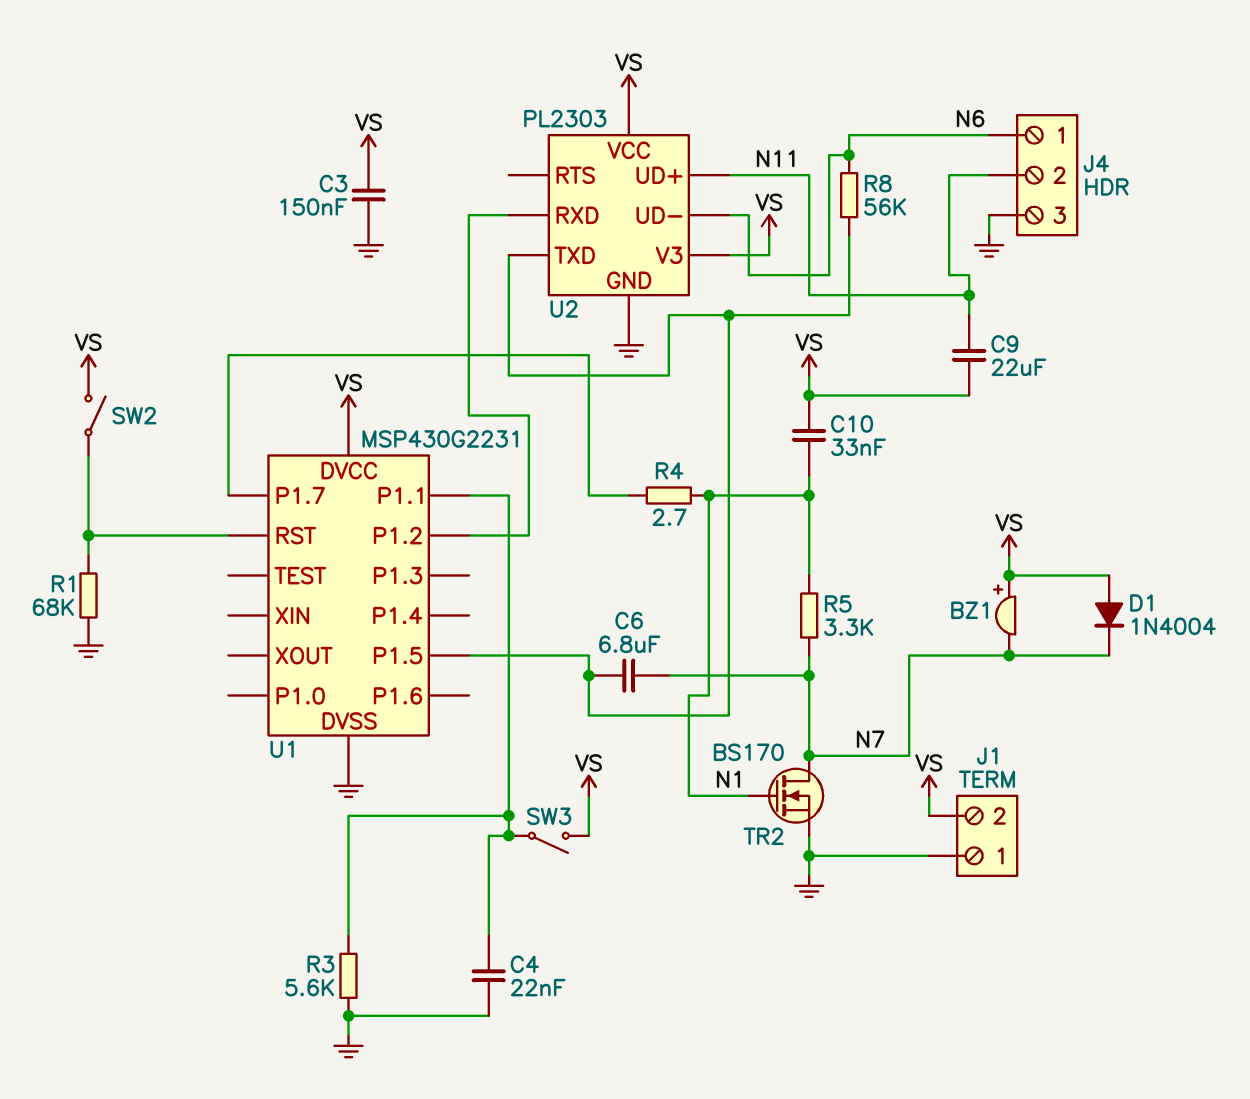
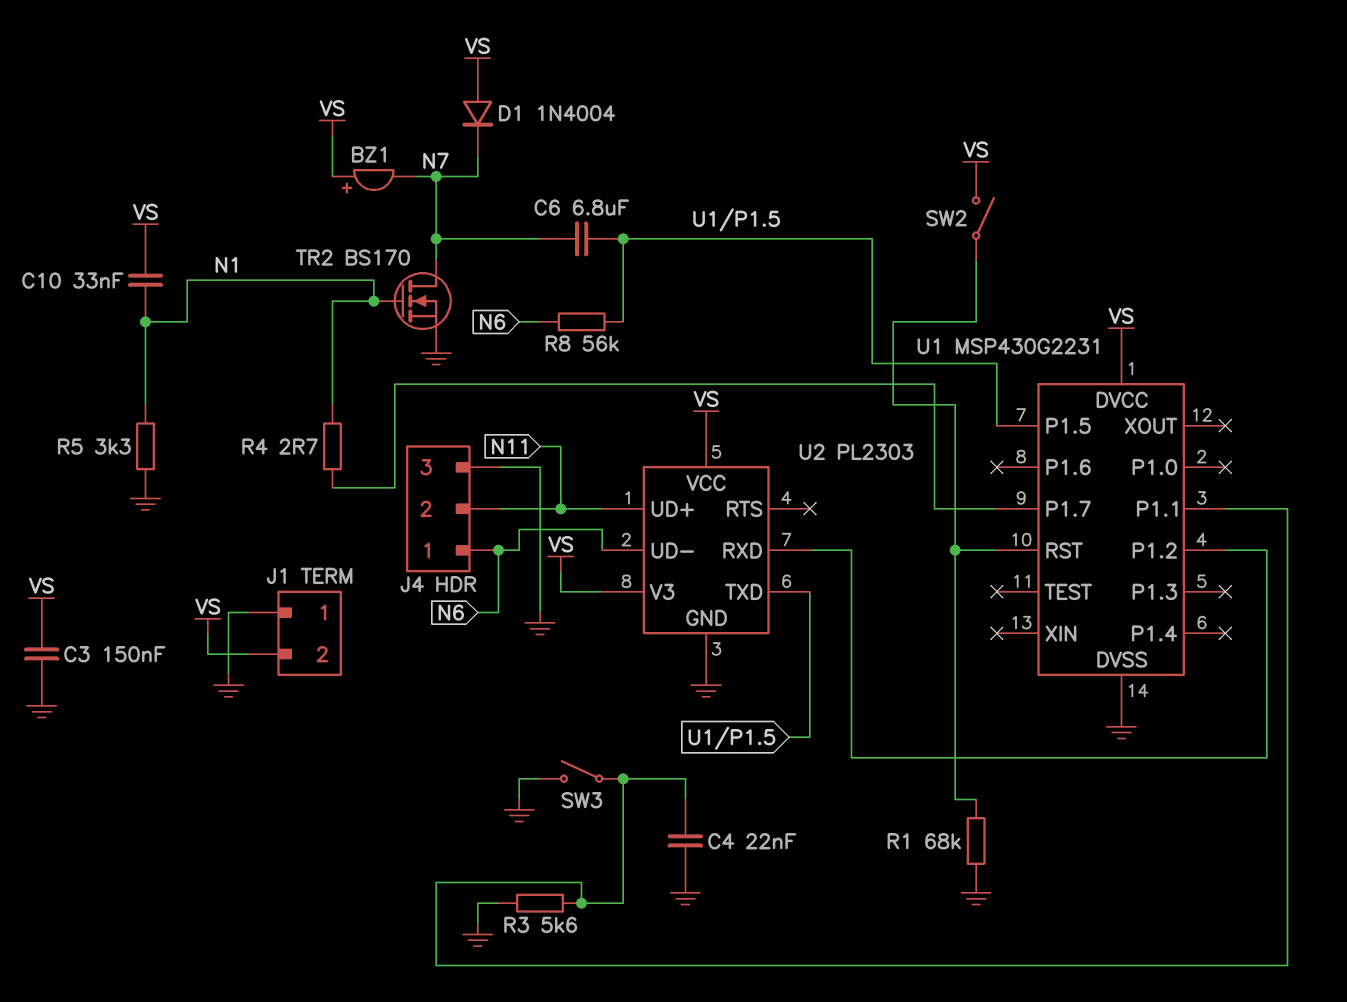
C9: 22uF (N11, VS) -> none
R5: 3.3k (N1, N7) -> 3.3k (GND, N1)
SW3: switch (U1/P1.1, VS) -> switch (GND, U1/P1.1)

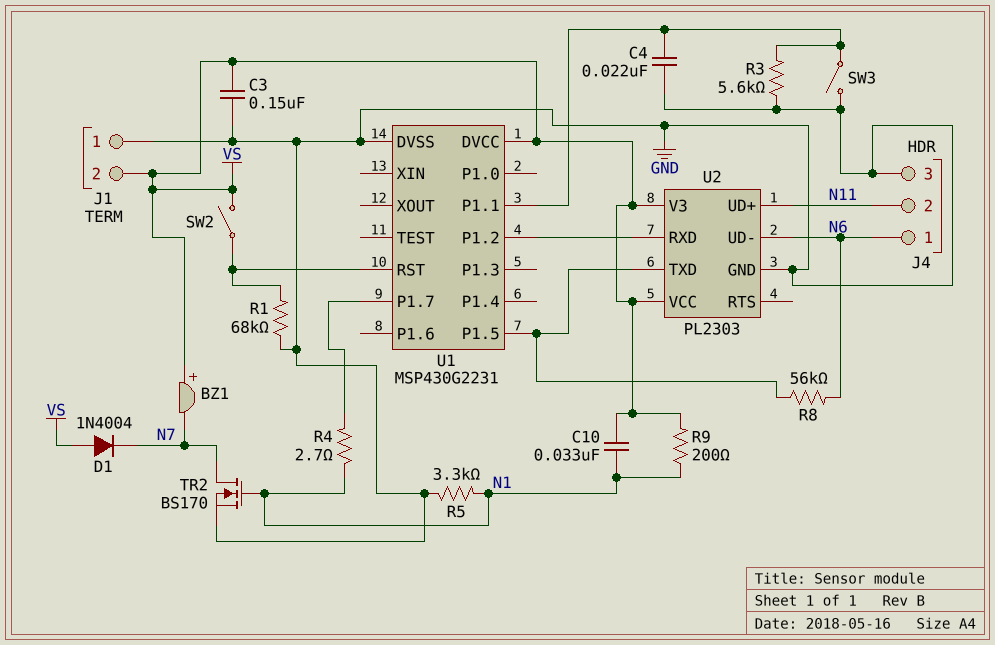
C6: 6.8uF (N7, U1/P1.5) -> none
R9: none -> 200 (N1, VS)

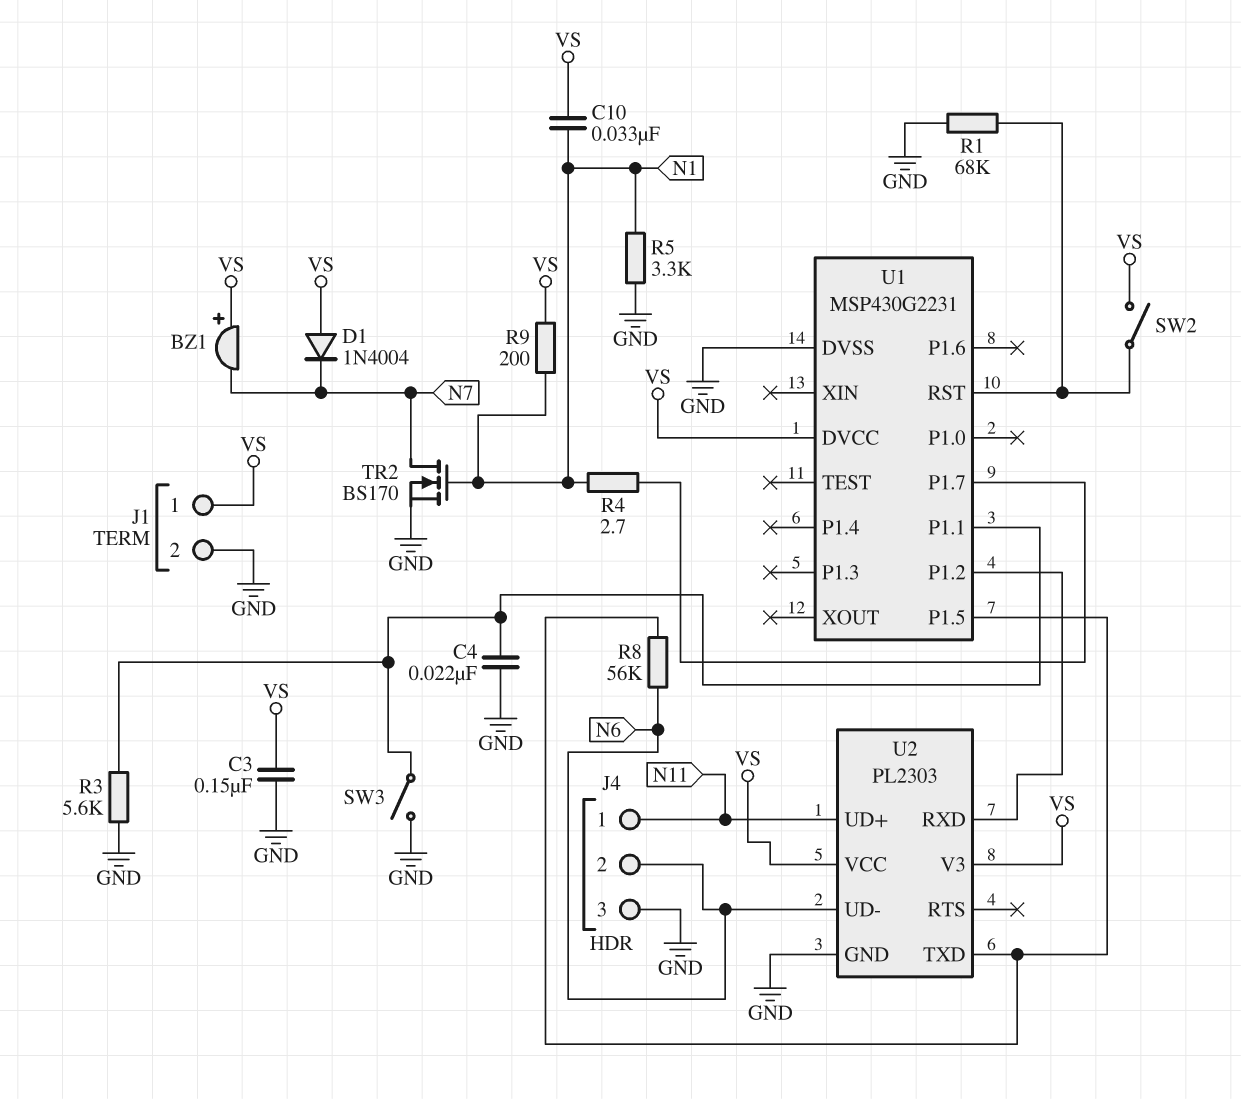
J1 pin 1: GND -> VS
J1 pin 2: VS -> GND
J4 pin 1: N6 -> N11
J4 pin 2: N11 -> N6

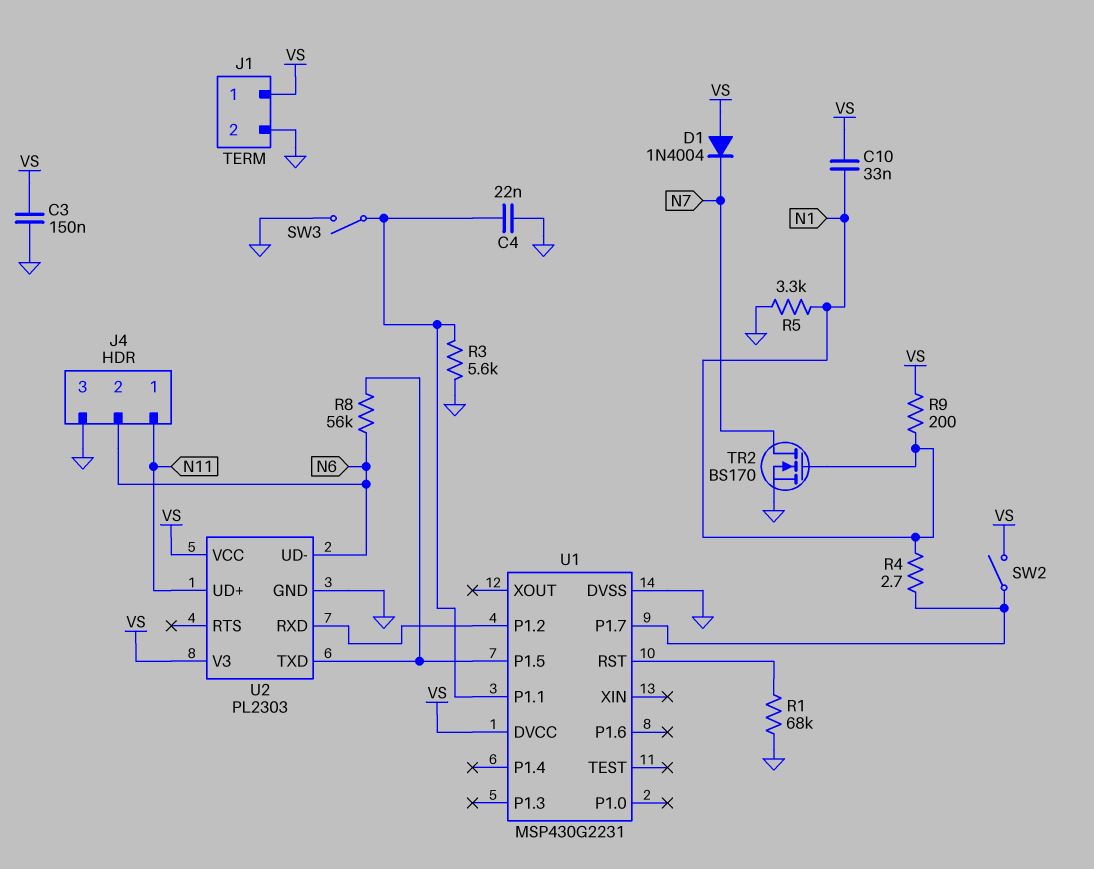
BZ1: buzzer (plus VS, minus N7) -> none
SW2: switch (U1/RST, VS) -> switch (U1/P1.7, VS)

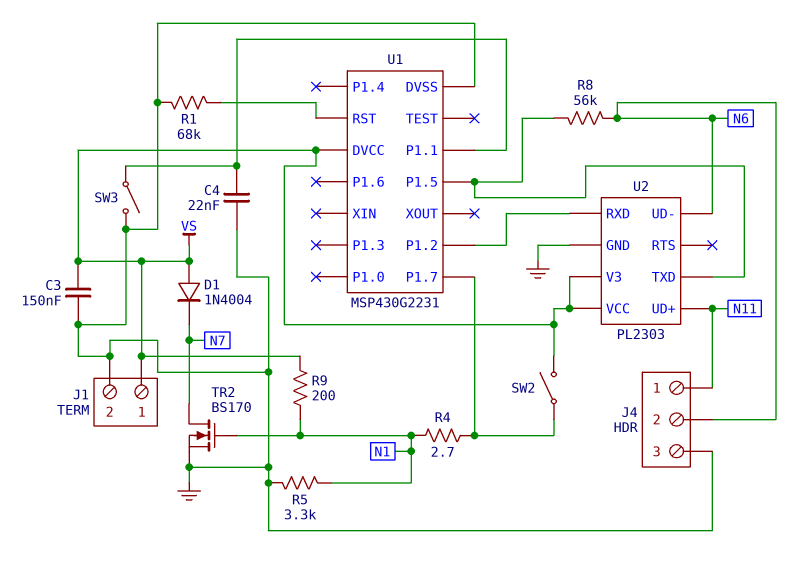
C10: 33nF (N1, VS) -> none
R3: 5.6k (GND, U1/P1.1) -> none

